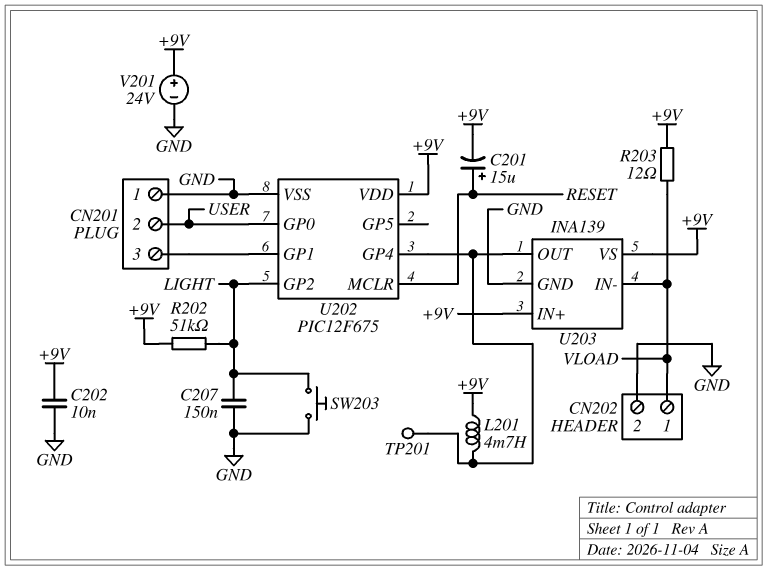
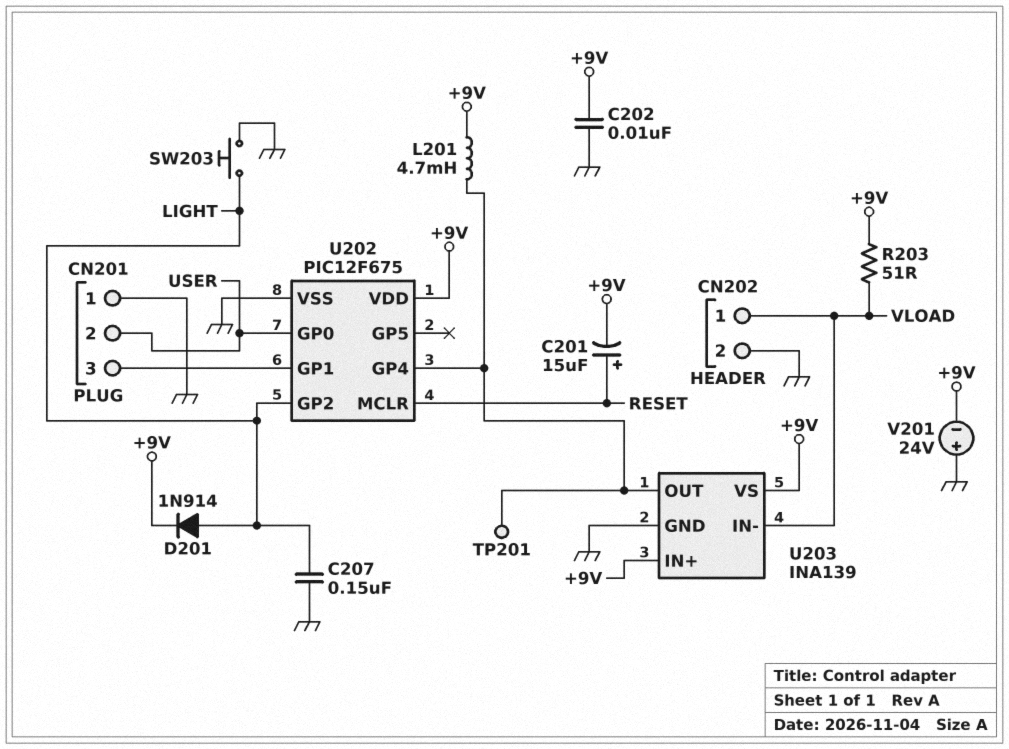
D201: none -> diode 1N914 (A LIGHT, K +9V)
R202: 51k (+9V, LIGHT) -> none
R203: 12 (+9V, VLOAD) -> 51 (+9V, VLOAD)
V201: 24V (plus +9V, minus GND) -> 24V (plus GND, minus +9V)

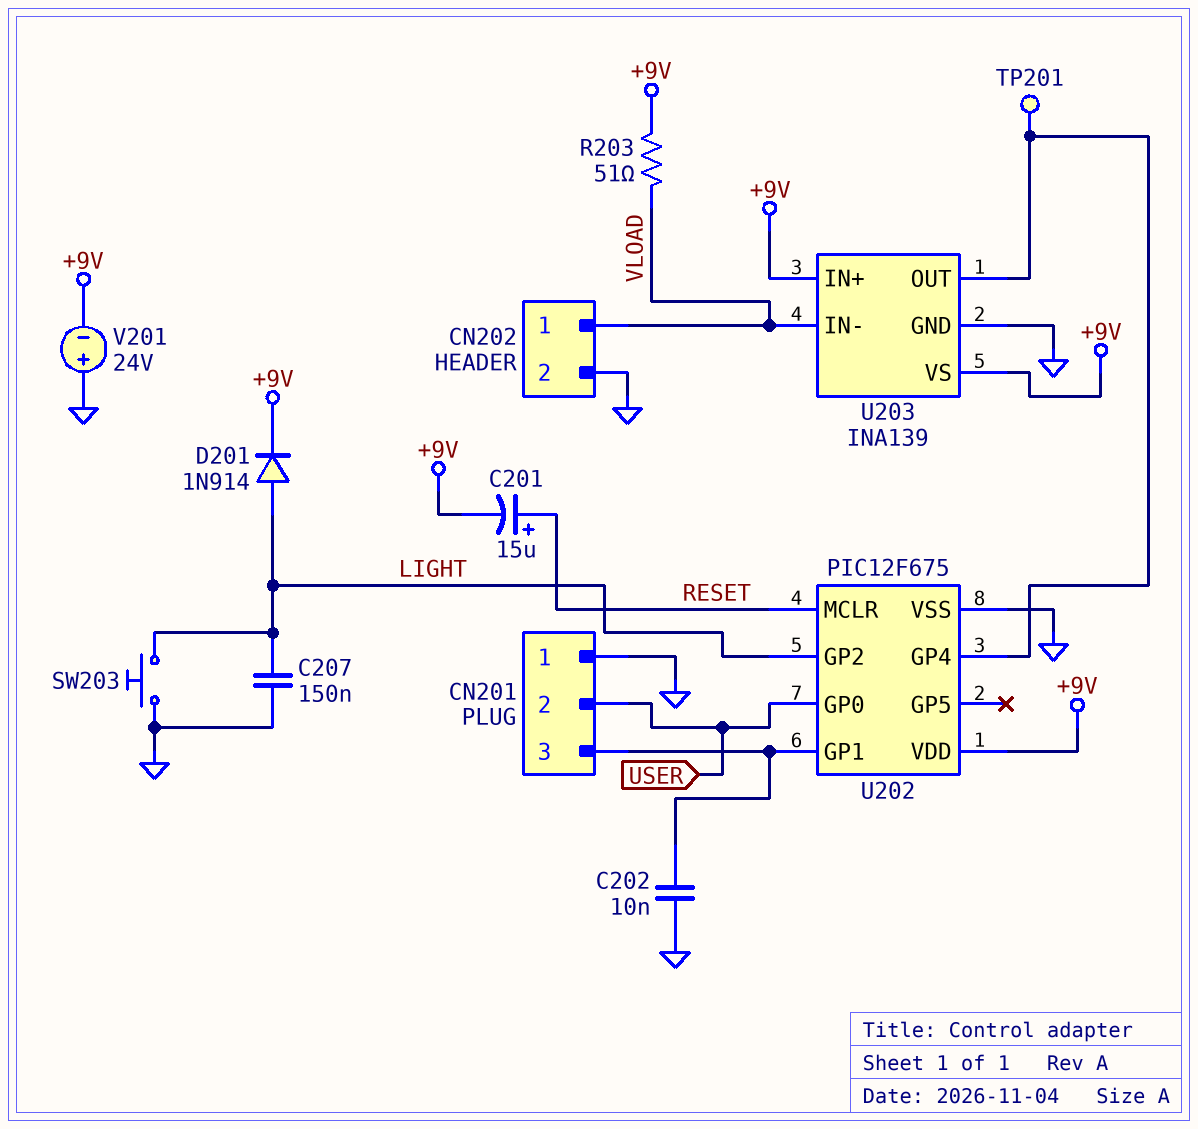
C202: 10nF (+9V, GND) -> 10nF (CN201/3, GND)
L201: 4.7mH (+9V, U202/GP4) -> none

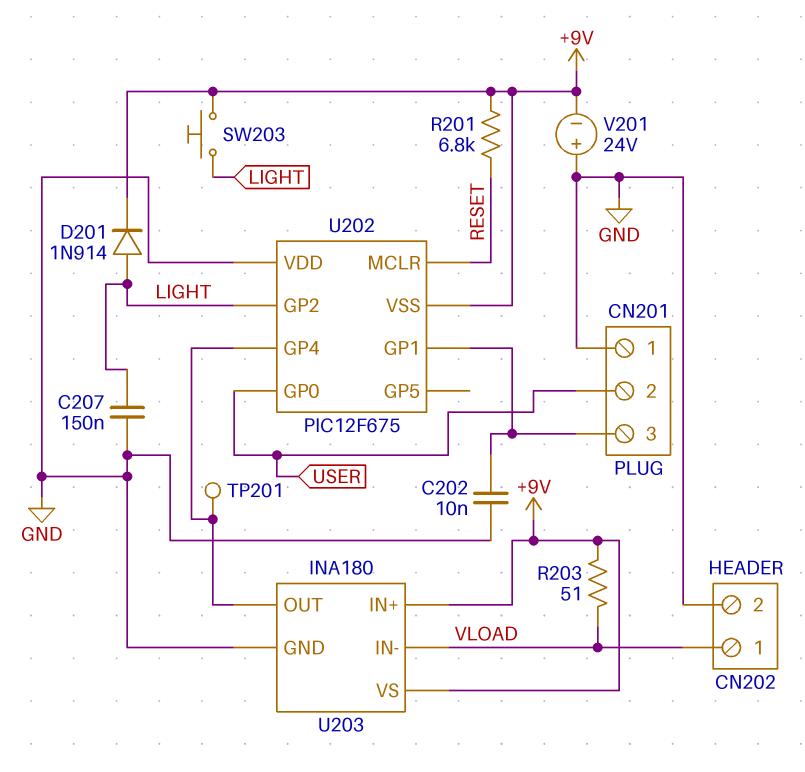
C201: 15uF (plus RESET, minus +9V) -> none
R201: none -> 6.8k (+9V, RESET)
SW203: button (GND, LIGHT) -> button (+9V, LIGHT)
U202 pin VDD: +9V -> GND
U202 pin VSS: GND -> +9V
U203: INA139 -> INA180

